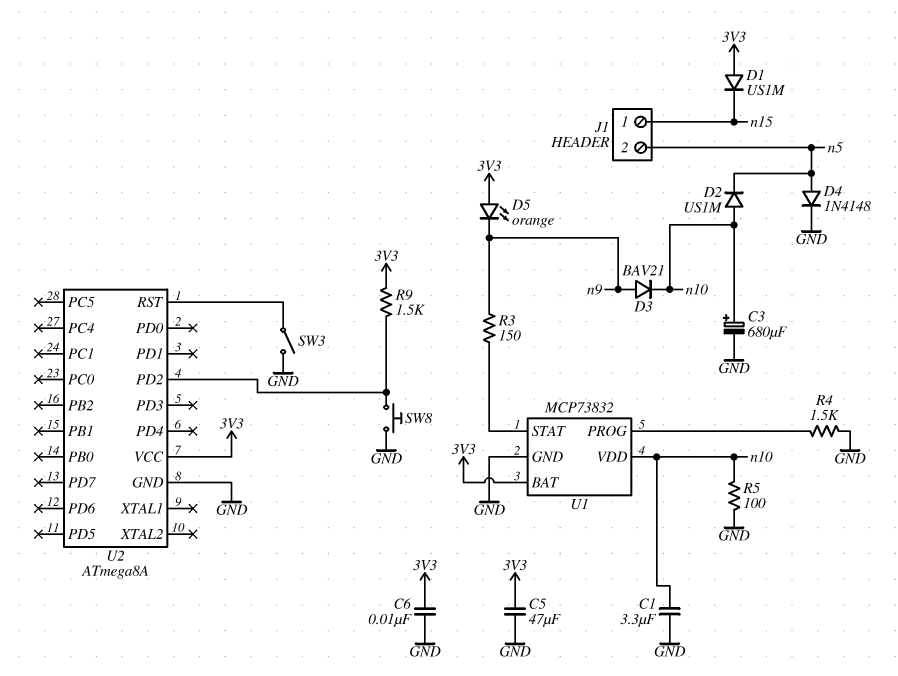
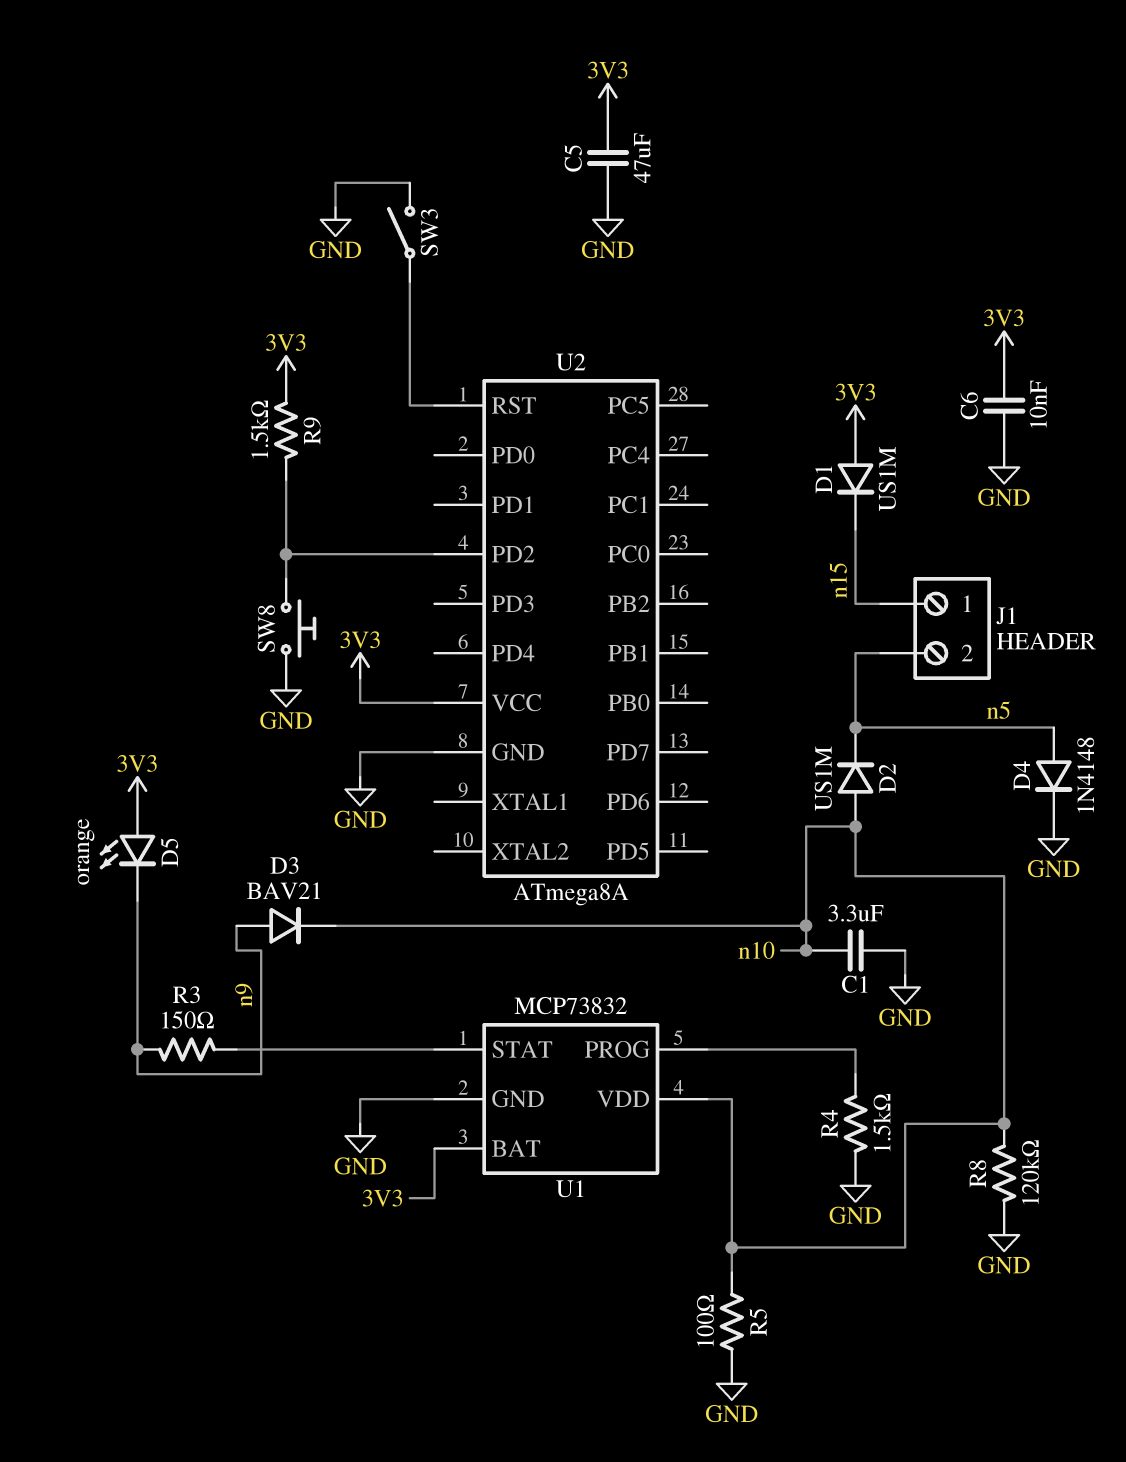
C3: 680uF (plus n10, minus GND) -> none
R8: none -> 120k (GND, n10)

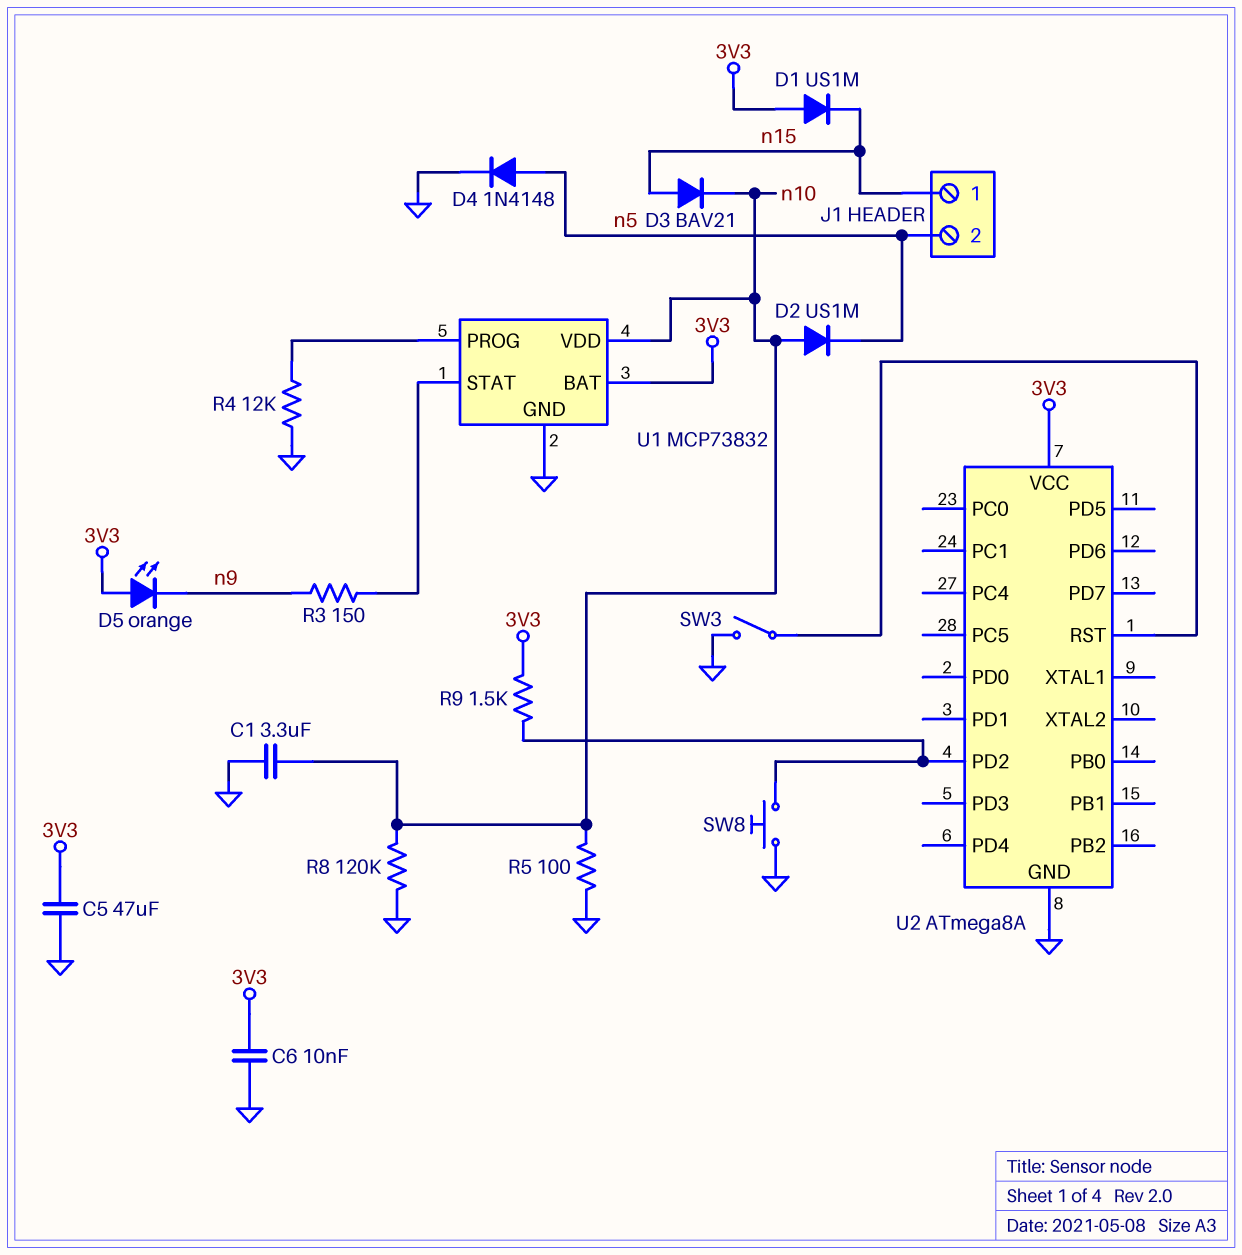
D3: diode BAV21 (A n9, K n10) -> diode BAV21 (A n15, K n10)
R4: 1.5k (GND, U1/PROG) -> 12k (GND, U1/PROG)

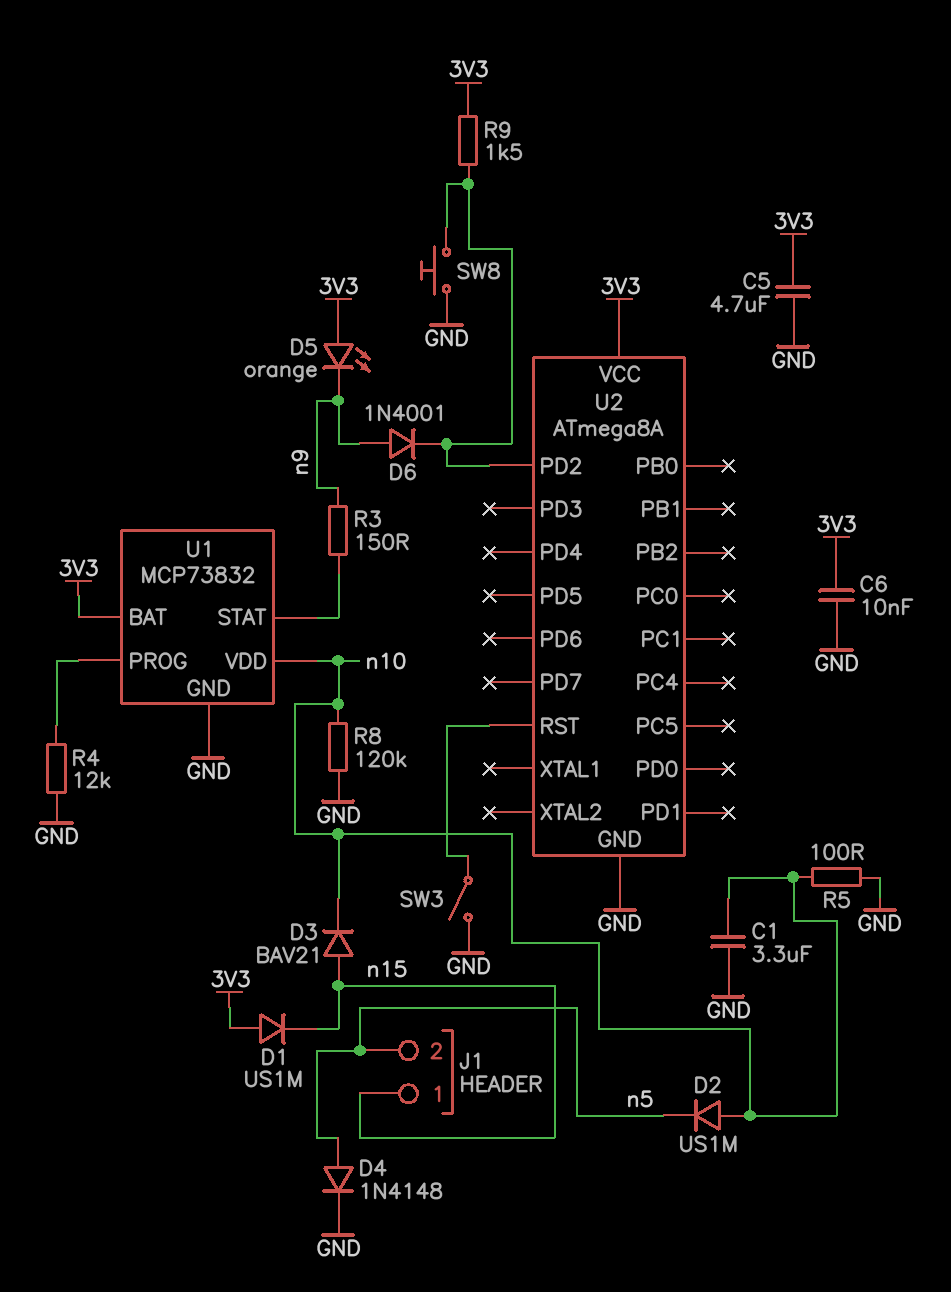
C5: 47uF (3V3, GND) -> 4.7uF (3V3, GND)
D6: none -> diode 1N4001 (A n9, K U2/PD2)

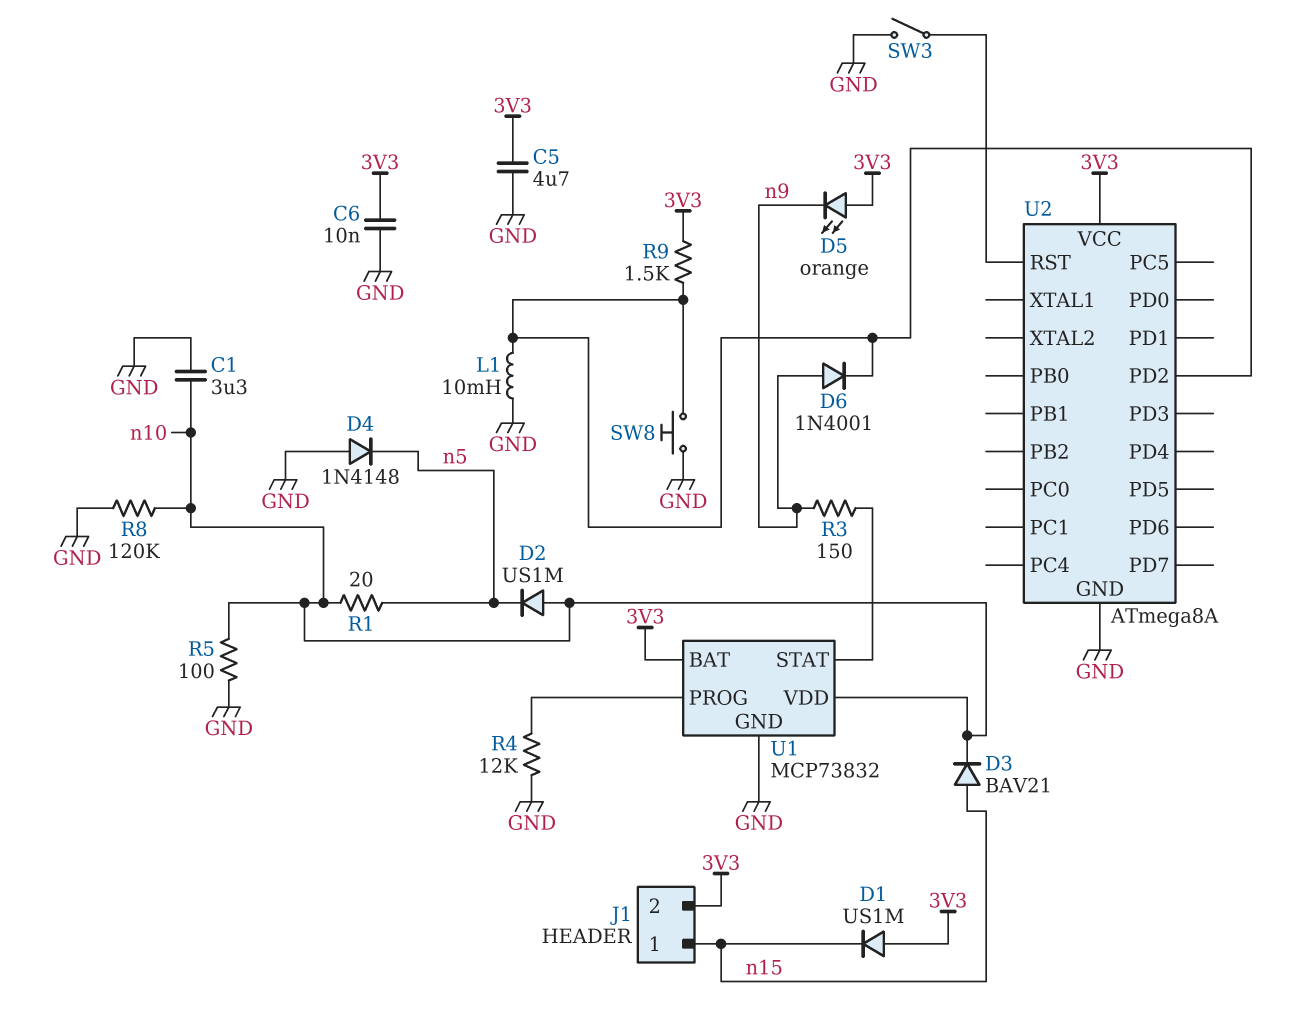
D4: diode 1N4148 (A n5, K GND) -> diode 1N4148 (A GND, K n5)
J1 pin 2: n5 -> 3V3
L1: none -> 10mH (GND, U2/PD2)
R1: none -> 20 (n5, n10)

